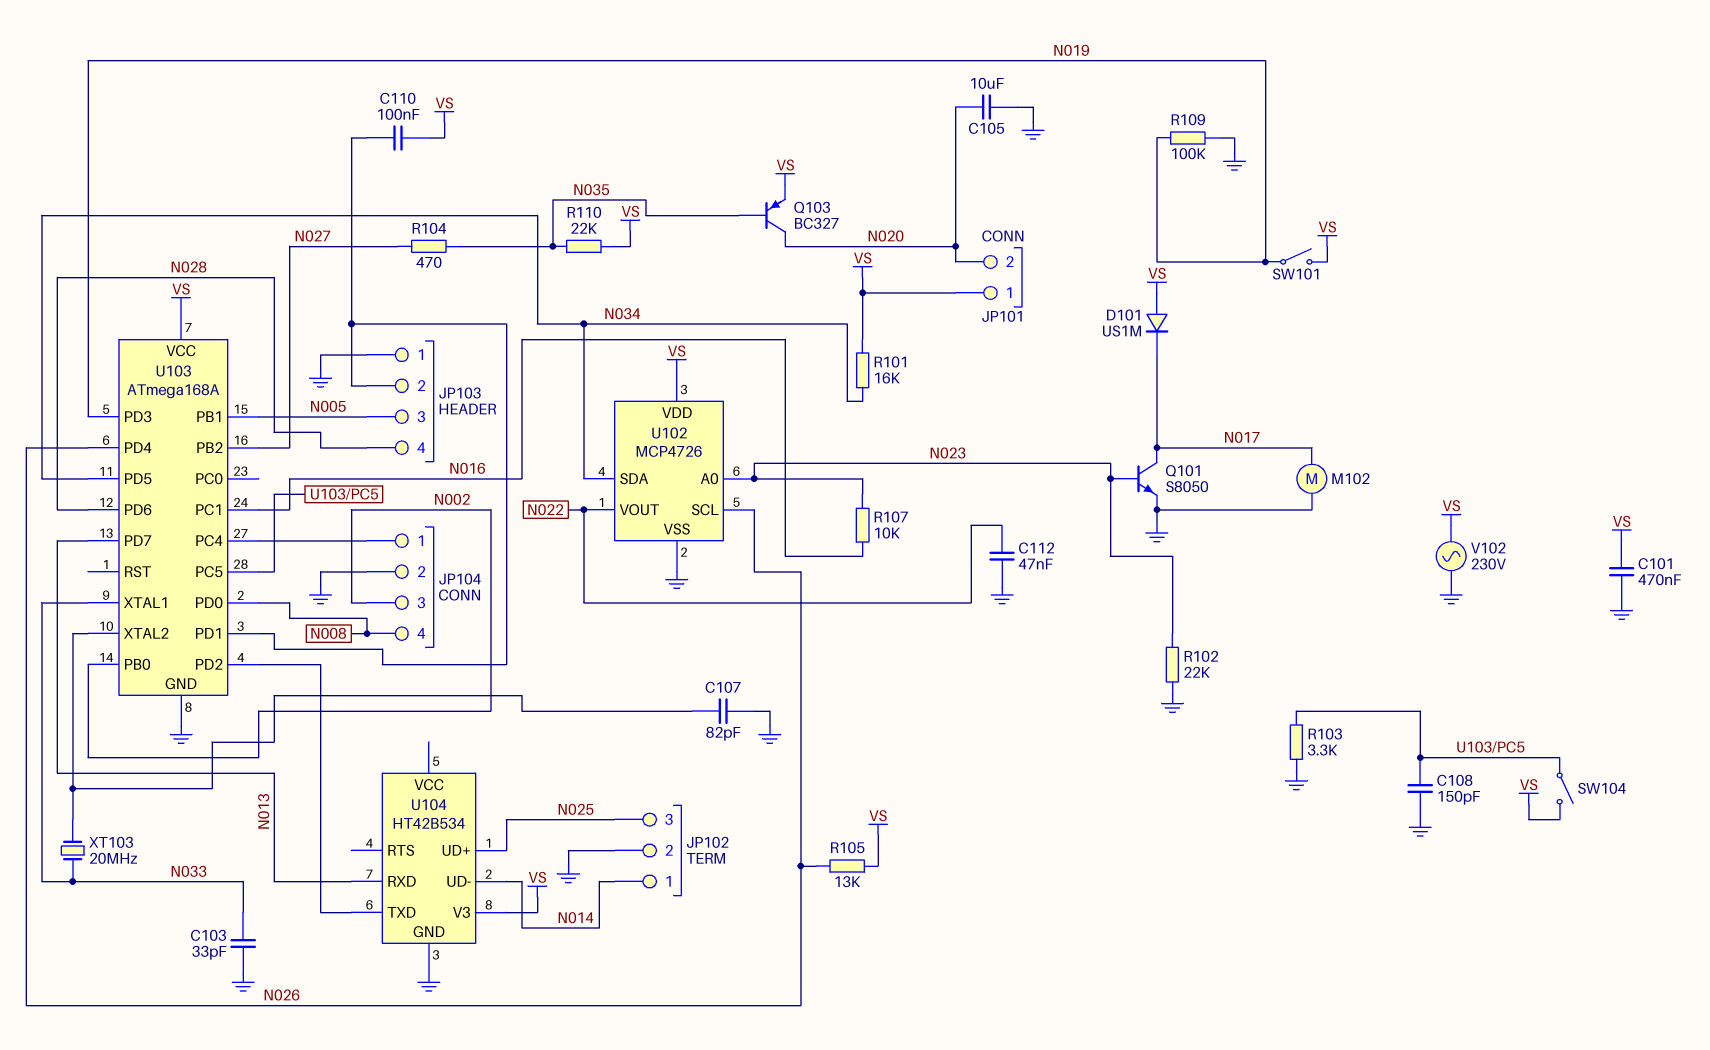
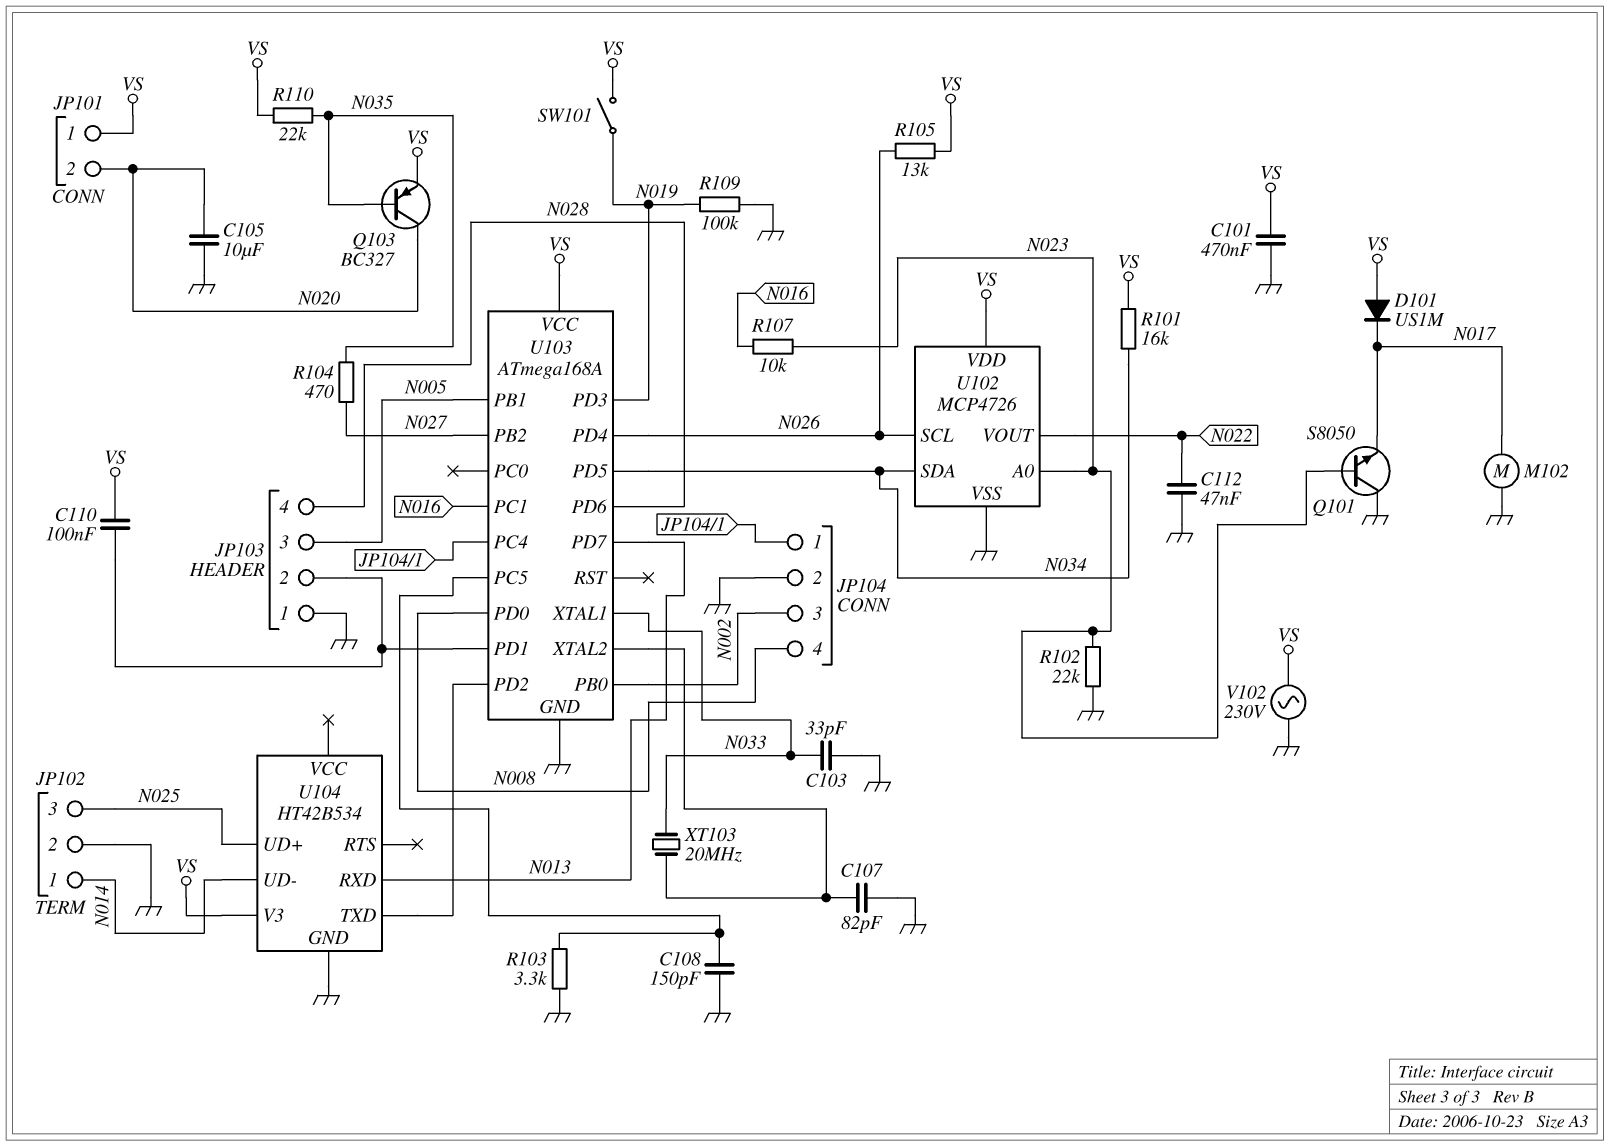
Q101: NPN S8050 (B N023, C N017, E GND) -> NPN S8050 (B N023, C GND, E N017)
SW104: switch (U103/PC5, VS) -> none

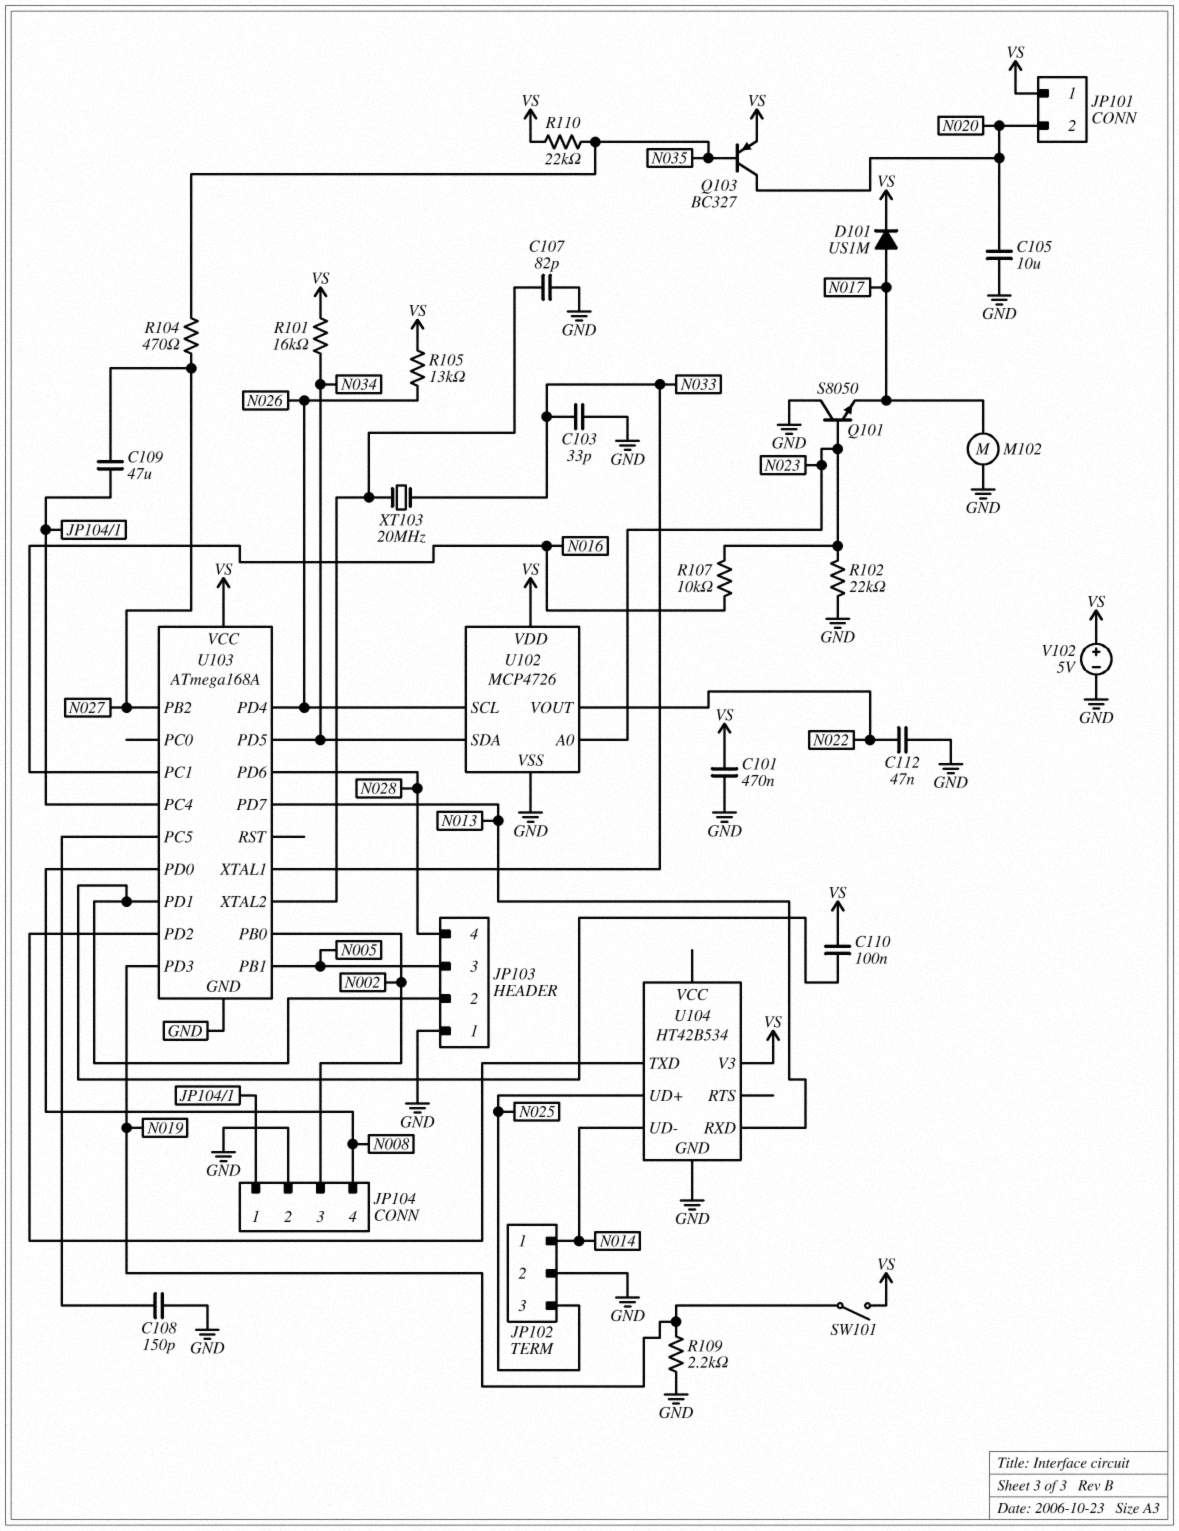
C109: none -> 47uF (JP104/1, N027)
D101: diode US1M (A VS, K N017) -> diode US1M (A N017, K VS)
R103: 3.3k (GND, U103/PC5) -> none
R109: 100k (GND, N019) -> 2.2k (GND, N019)
V102: AC 230V (GND, VS) -> 5V (plus VS, minus GND)

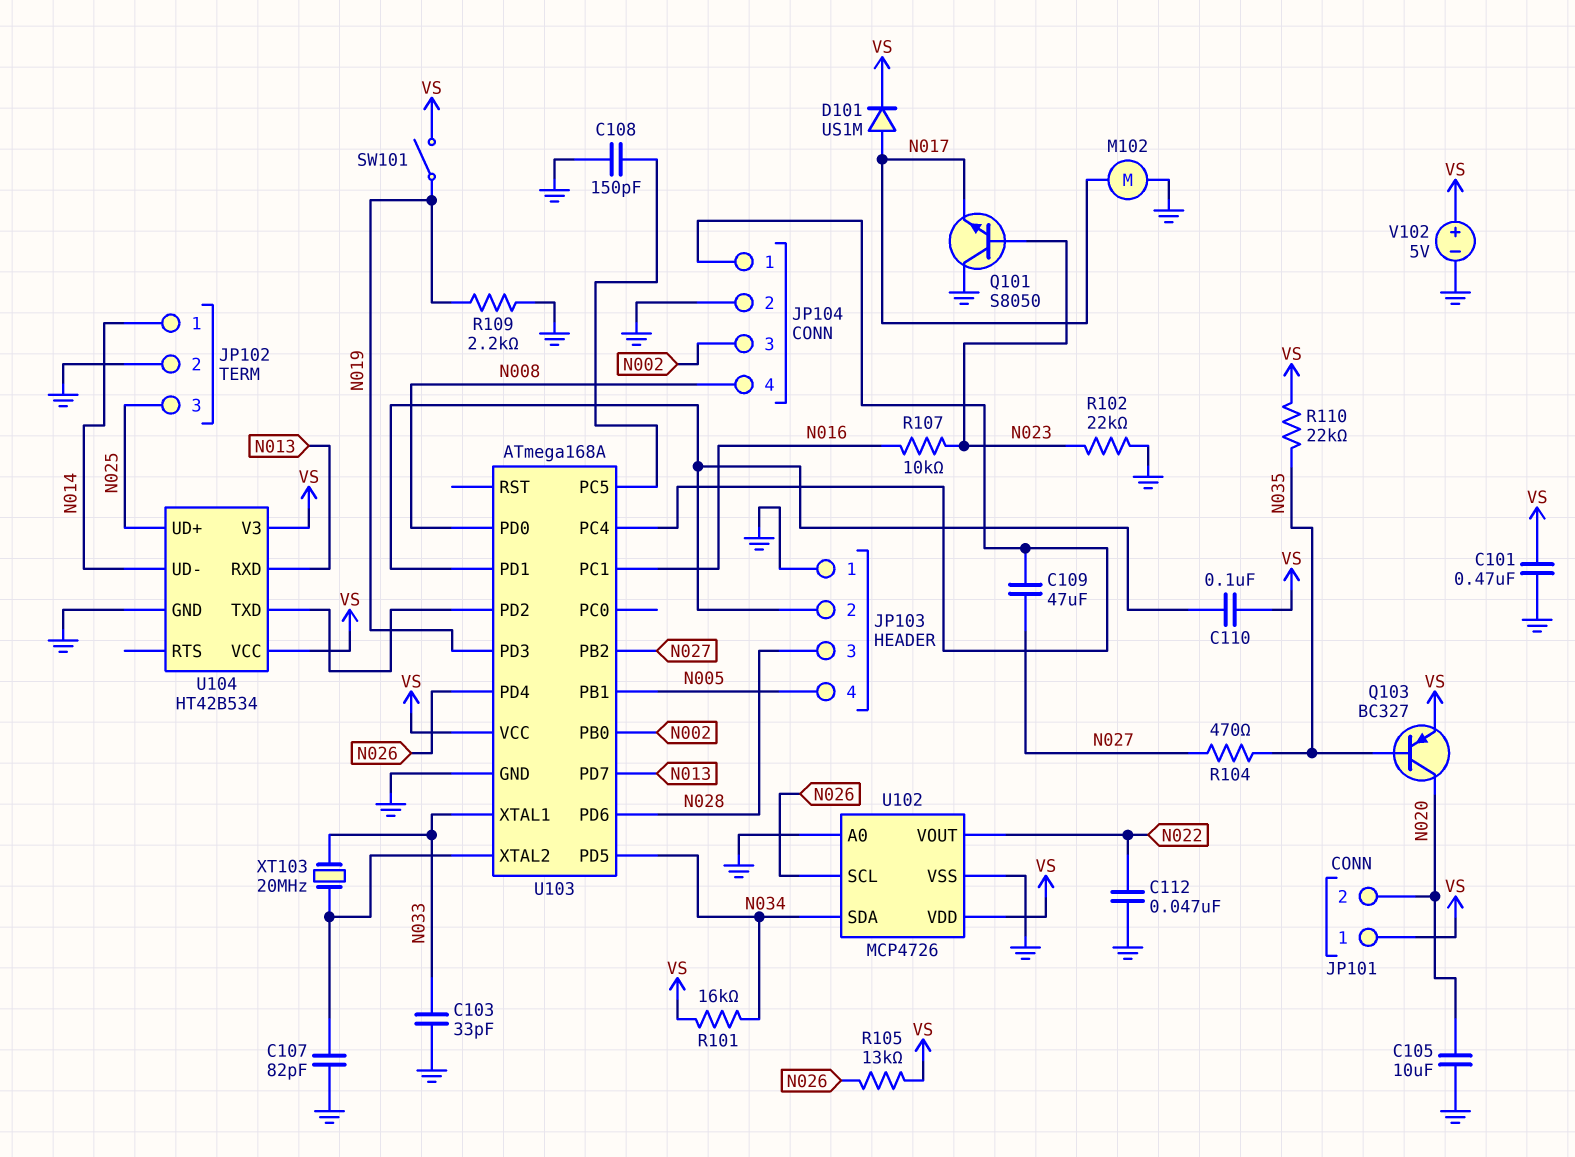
JP103 pin 3: N005 -> N028
JP103 pin 4: N028 -> N005
U102 pin A0: N023 -> GND
U104 pin VCC: none -> VS

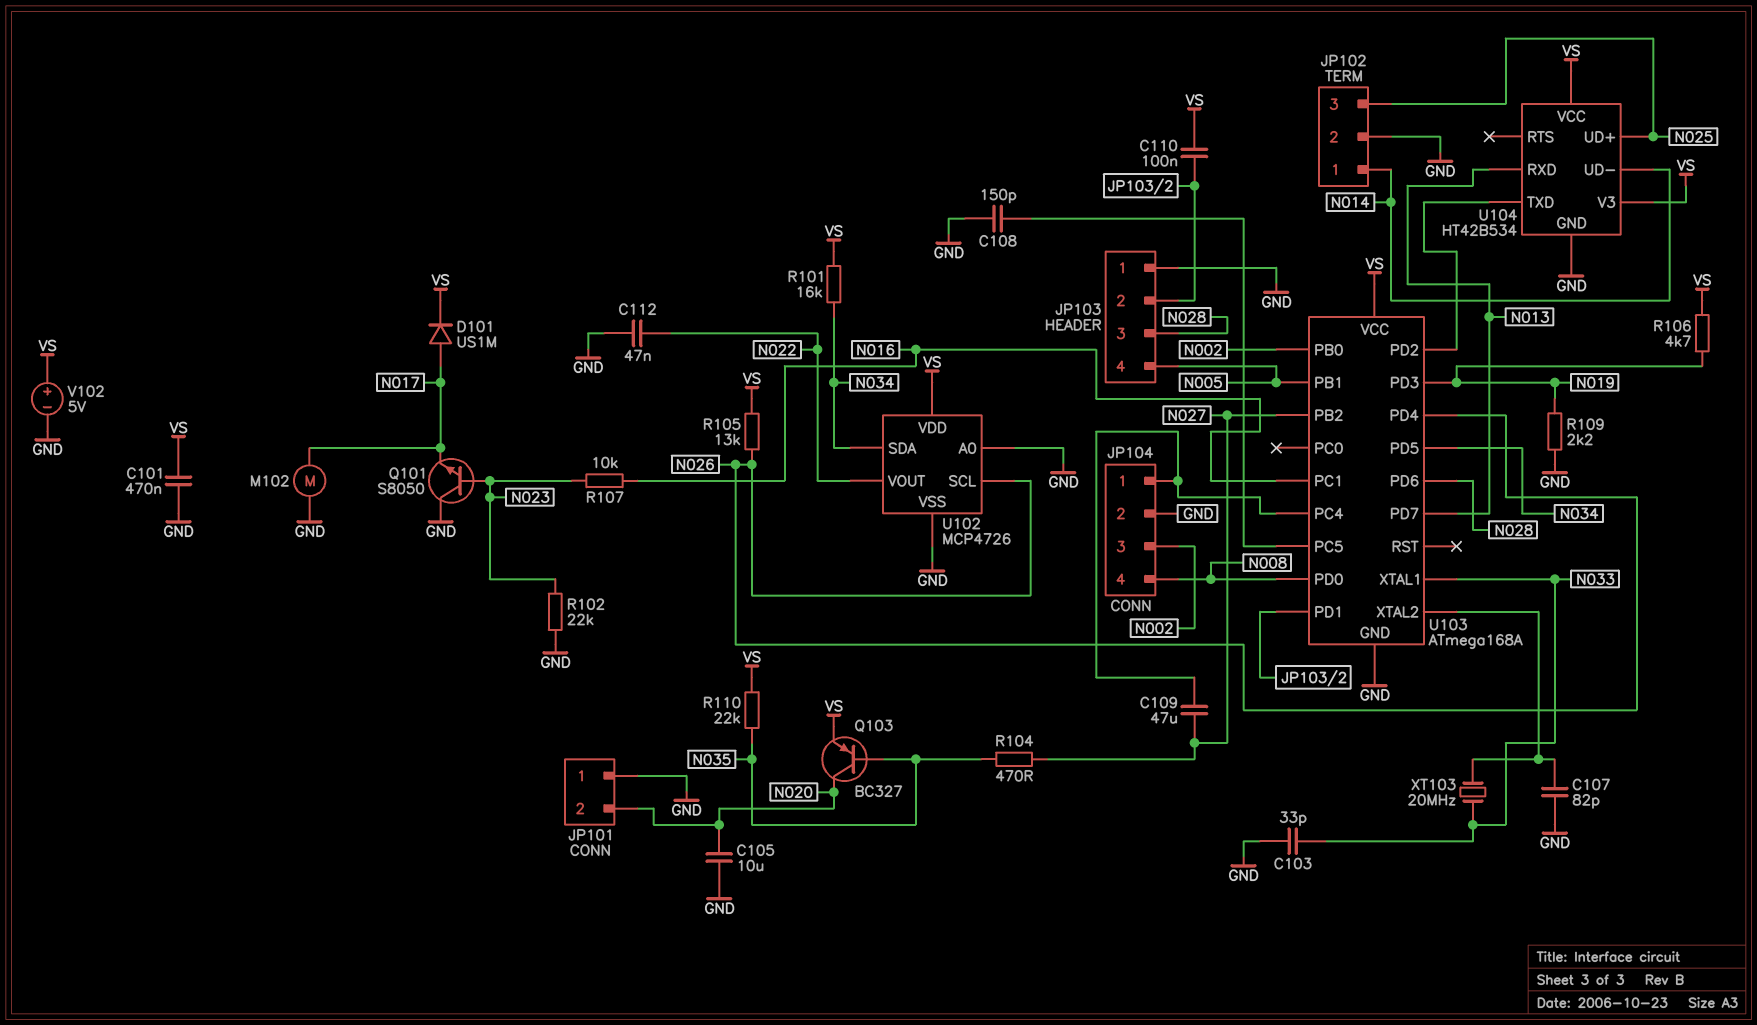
JP101 pin 1: VS -> GND
R106: none -> 4.7k (N019, VS)
SW101: switch (N019, VS) -> none

